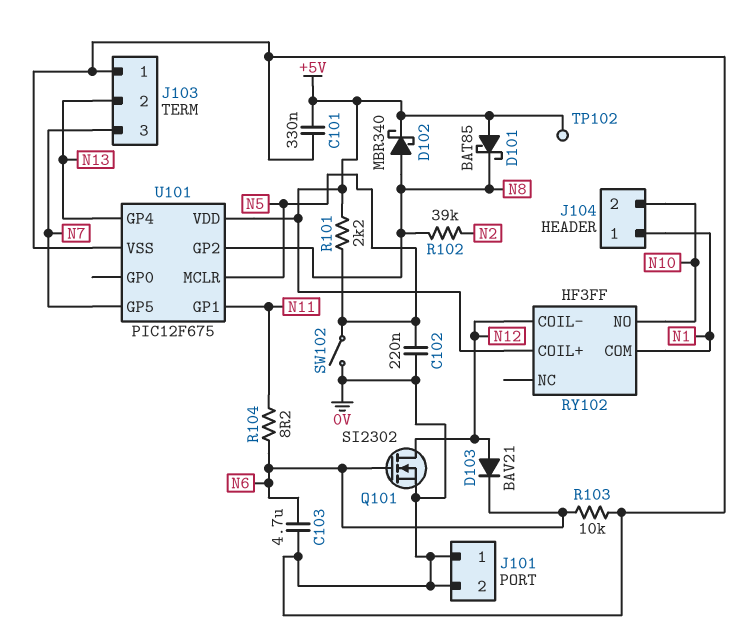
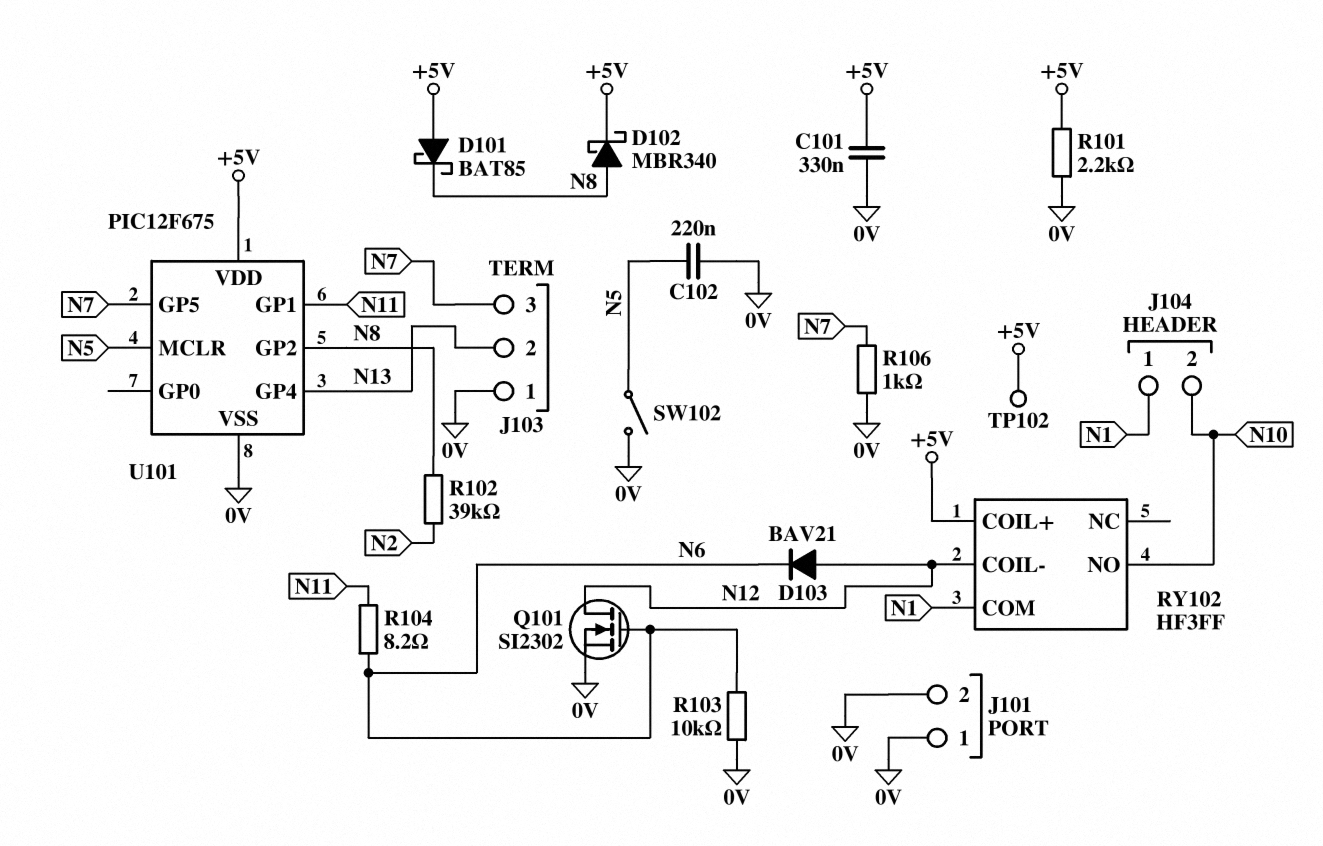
C103: 4.7uF (0V, N6) -> none
R101: 2.2k (+5V, N5) -> 2.2k (+5V, 0V)
R106: none -> 1k (0V, N7)

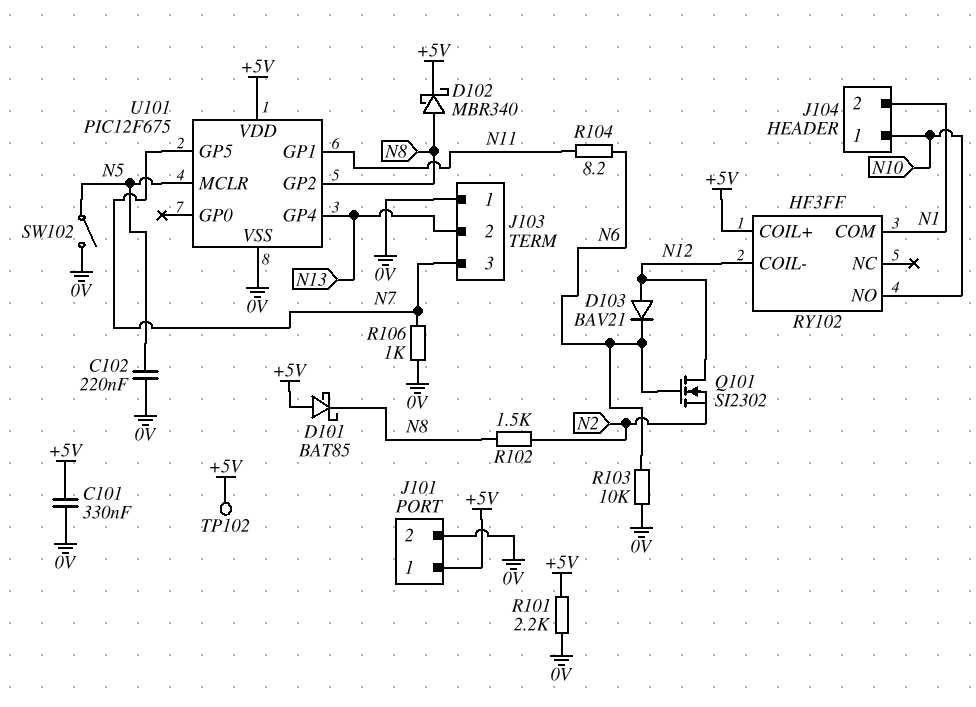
J101 pin 1: 0V -> +5V
J104 pin 1: N1 -> N10
J104 pin 2: N10 -> N1
Q101: NMOS SI2302 (G N6, D N12, S 0V) -> NMOS SI2302 (G N6, D N12, S N2)
R102: 39k (N2, N8) -> 1.5k (N2, N8)

